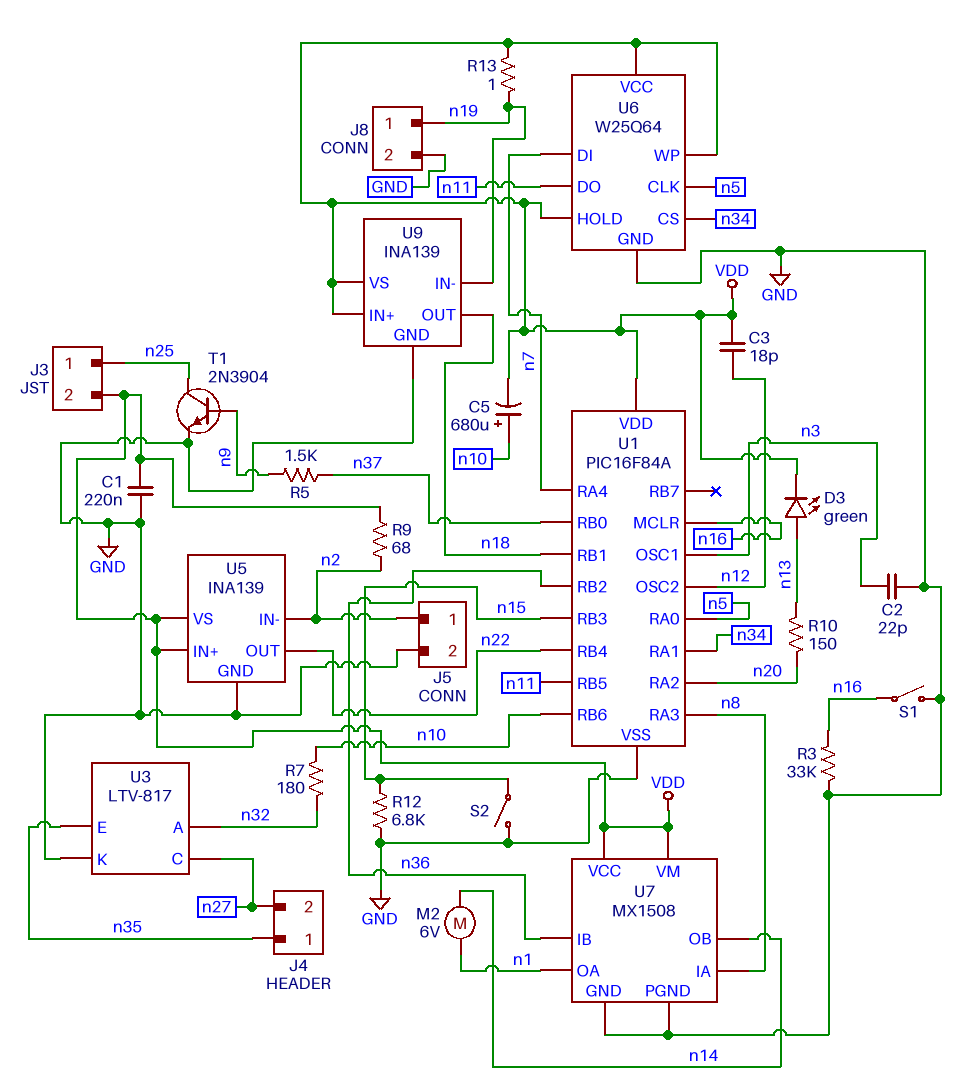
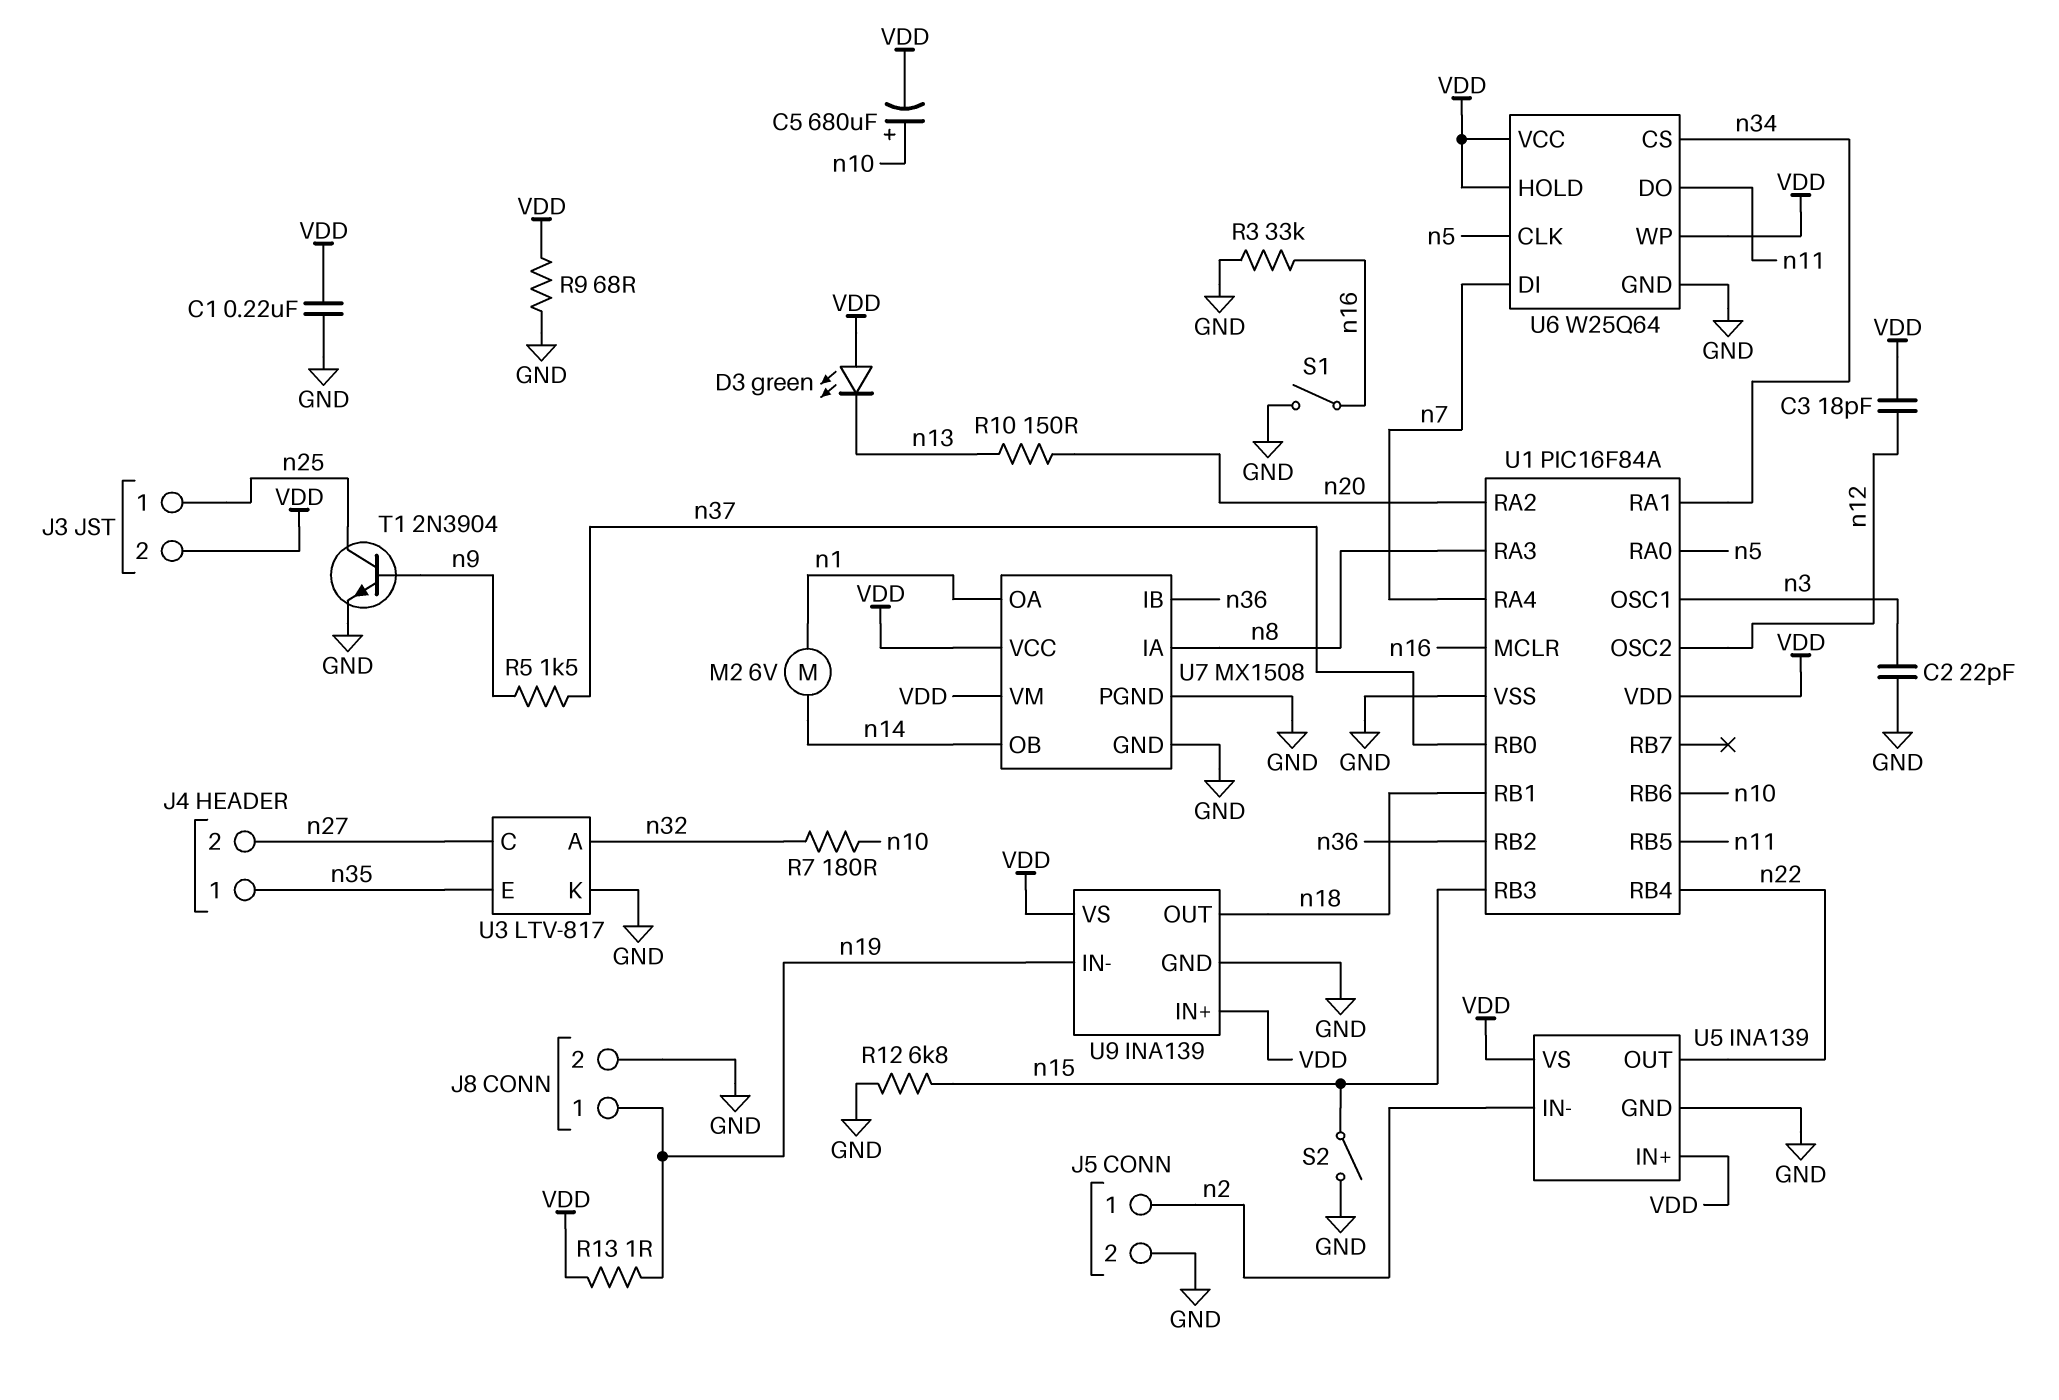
D3: LED green (A n13, K VDD) -> LED green (A VDD, K n13)
R9: 68 (VDD, n2) -> 68 (GND, VDD)

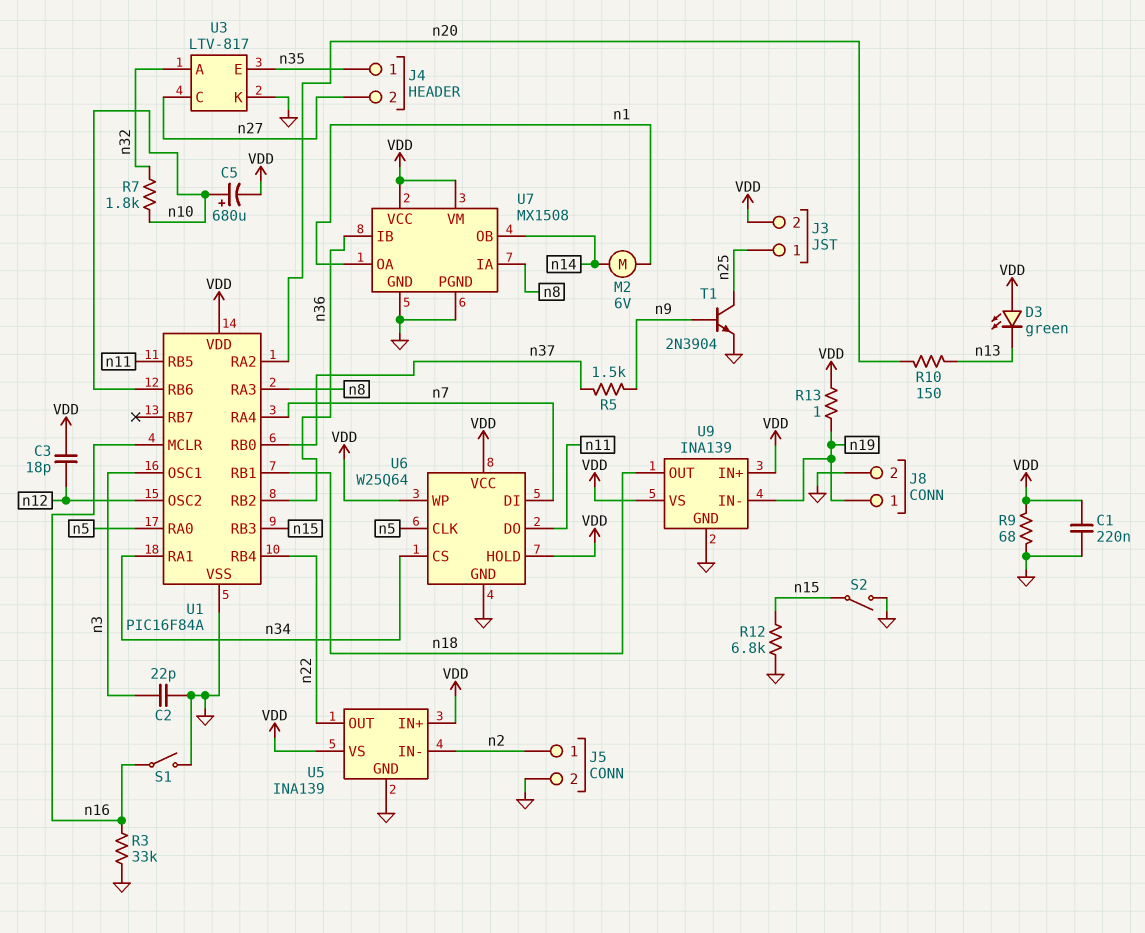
R7: 180 (n10, n32) -> 1.8k (n10, n32)

